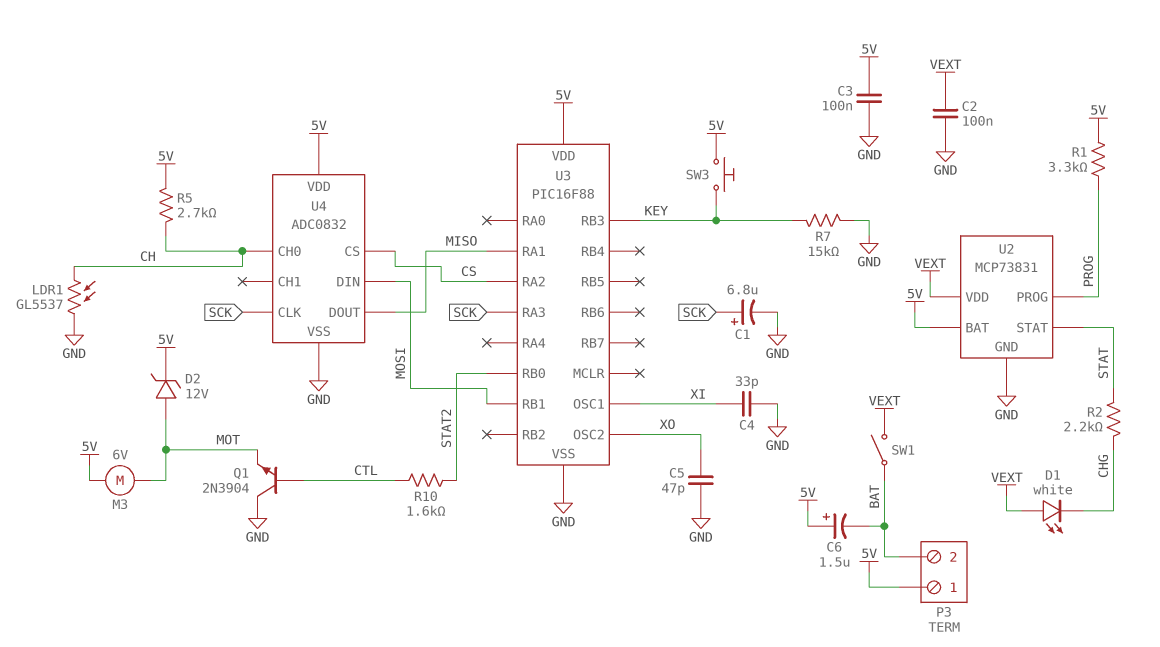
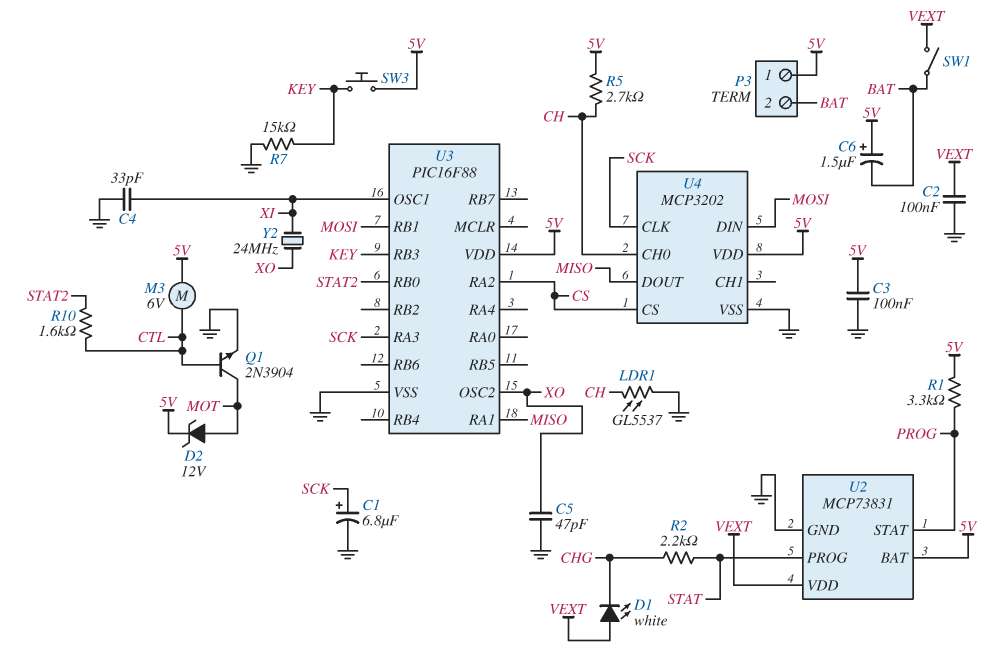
M3: motor 6V (5V, MOT) -> motor 6V (5V, CTL)
Q1: NPN 2N3904 (B CTL, C GND, E MOT) -> NPN 2N3904 (B CTL, C MOT, E GND)
U2 pin PROG: PROG -> STAT
U2 pin STAT: STAT -> PROG
U4: ADC0832 -> MCP3202
Y2: none -> 24MHz (XI, XO)

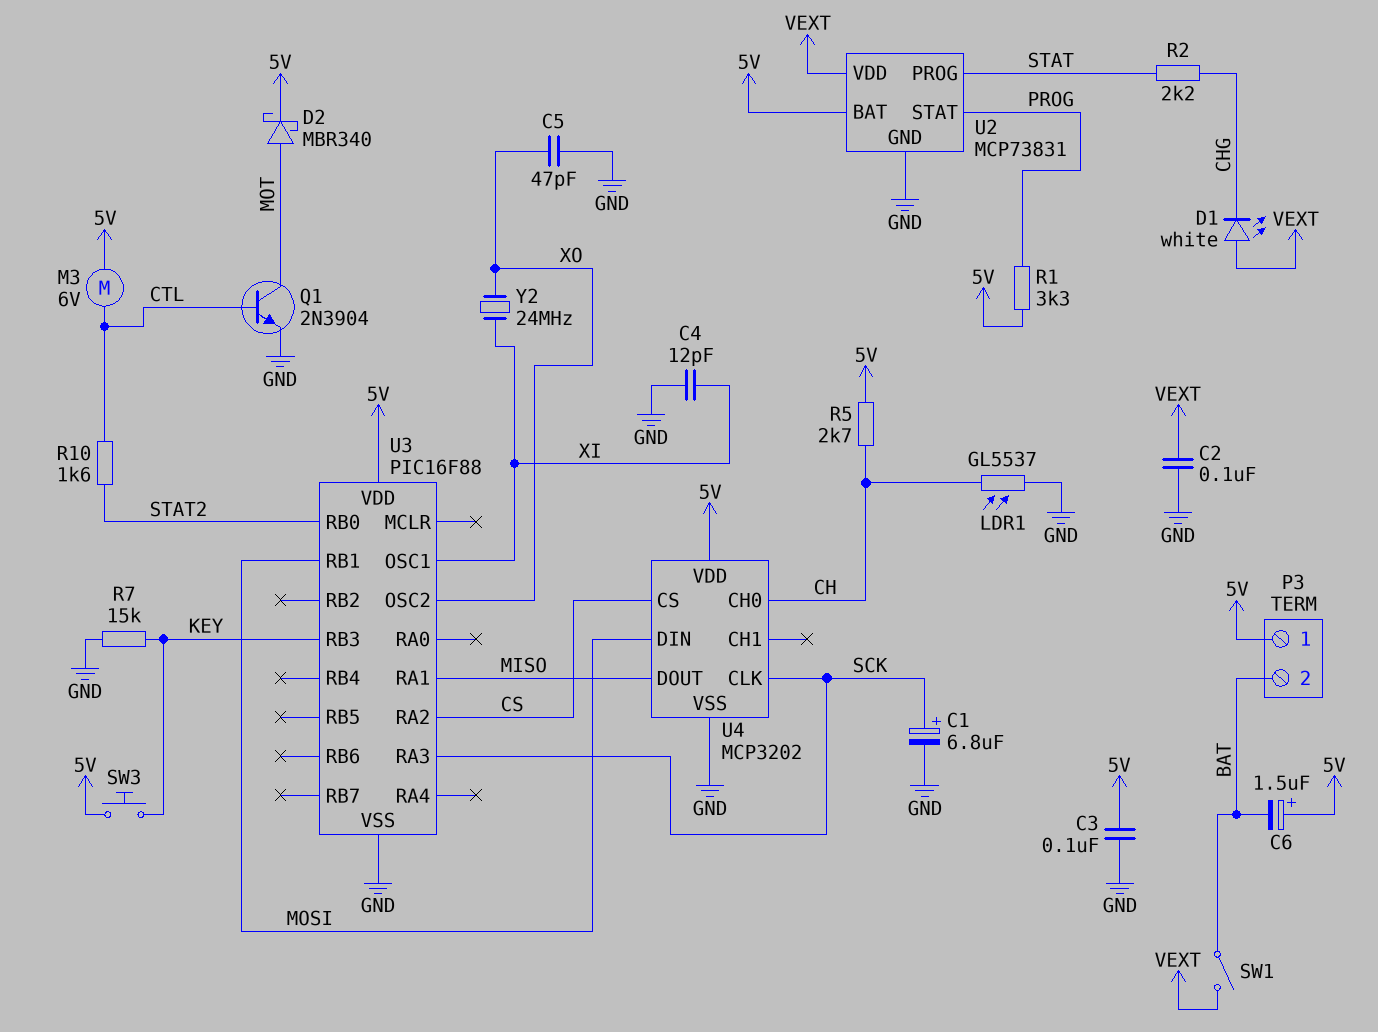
C4: 33pF (GND, XI) -> 12pF (GND, XI)
D2: zener 12V (A MOT, K 5V) -> schottky MBR340 (A MOT, K 5V)

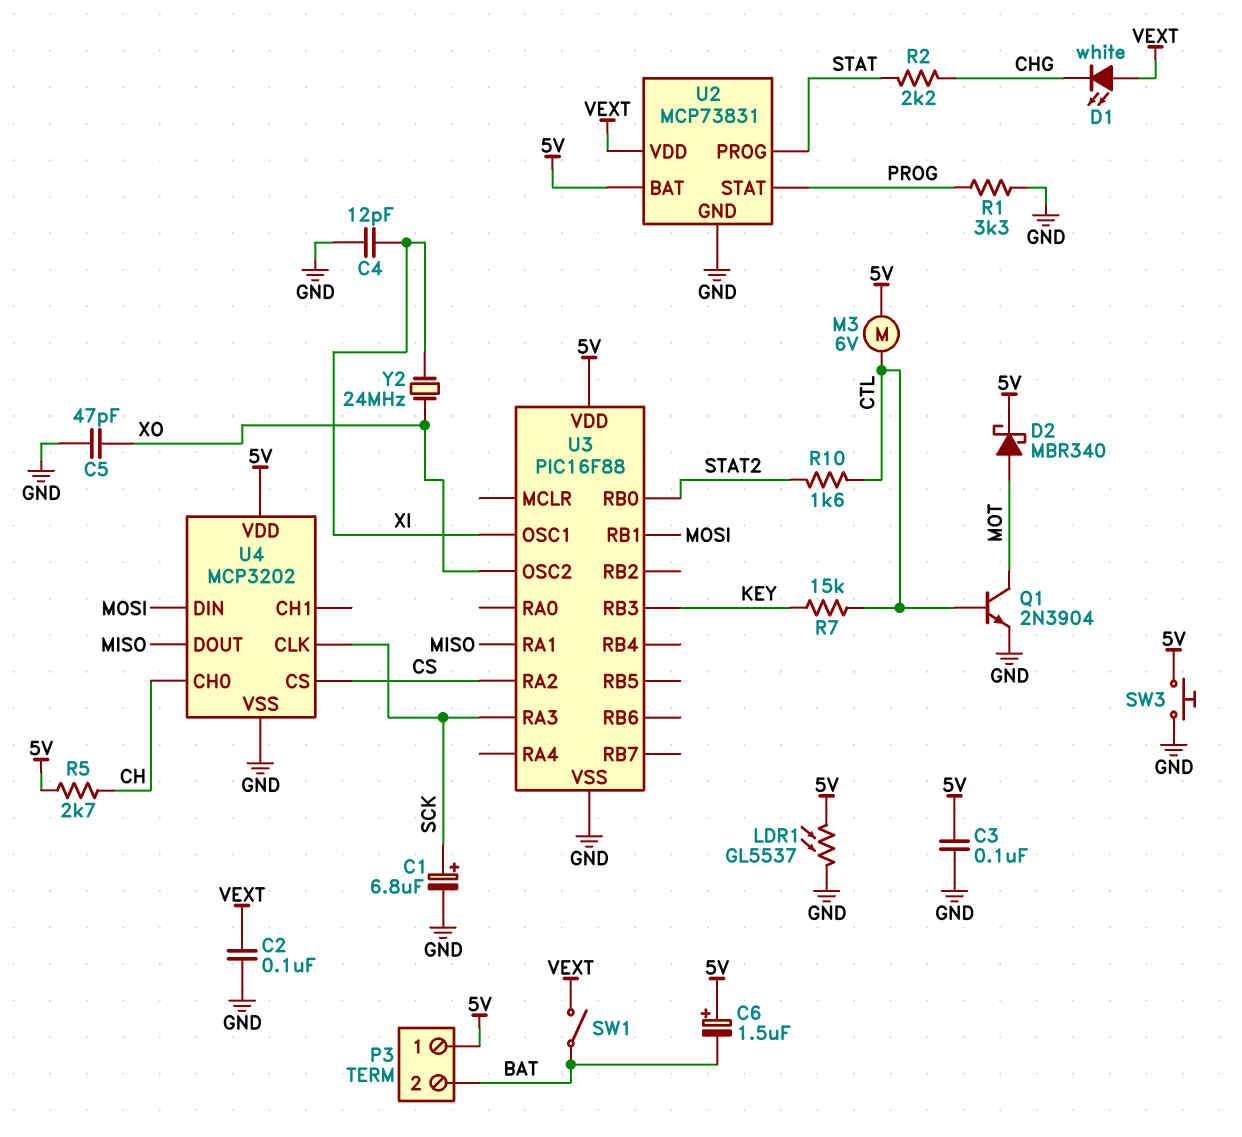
LDR1: GL5537 (CH, GND) -> GL5537 (5V, GND)
R1: 3.3k (5V, PROG) -> 3.3k (GND, PROG)
R7: 15k (GND, KEY) -> 15k (CTL, KEY)
SW3: button (5V, KEY) -> button (5V, GND)

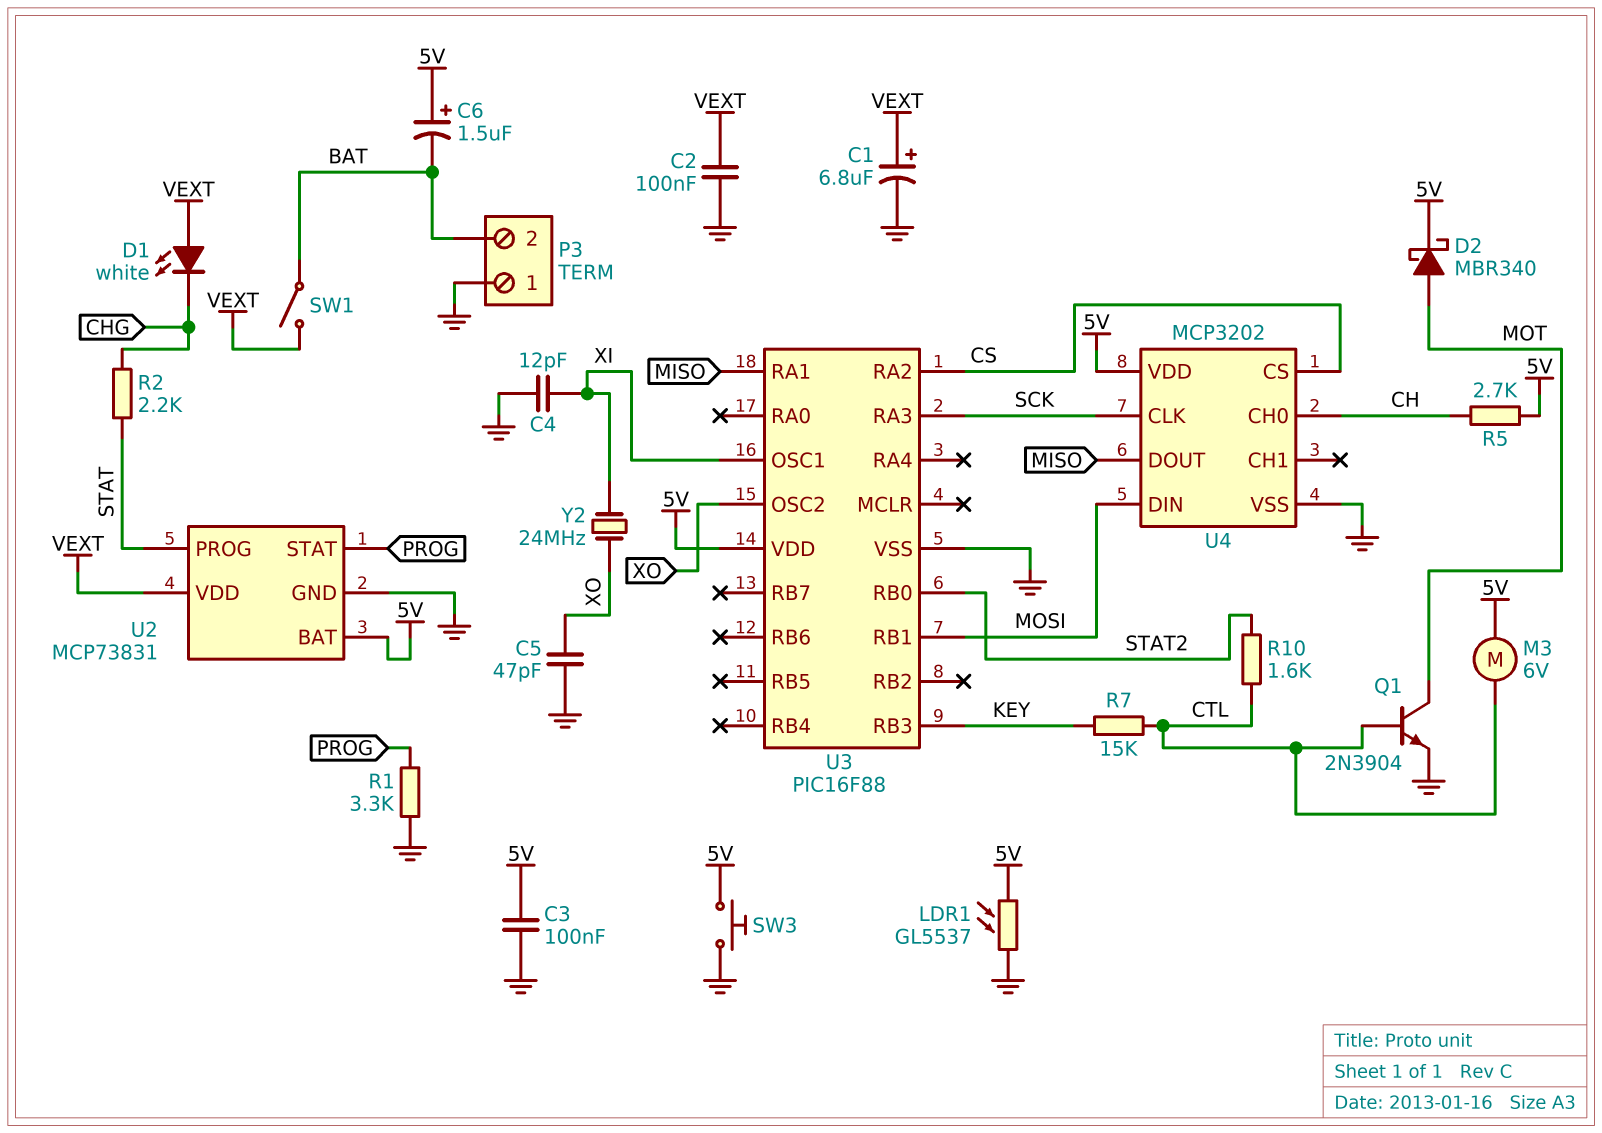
C1: 6.8uF (plus SCK, minus GND) -> 6.8uF (plus VEXT, minus GND)
P3 pin 1: 5V -> GND

